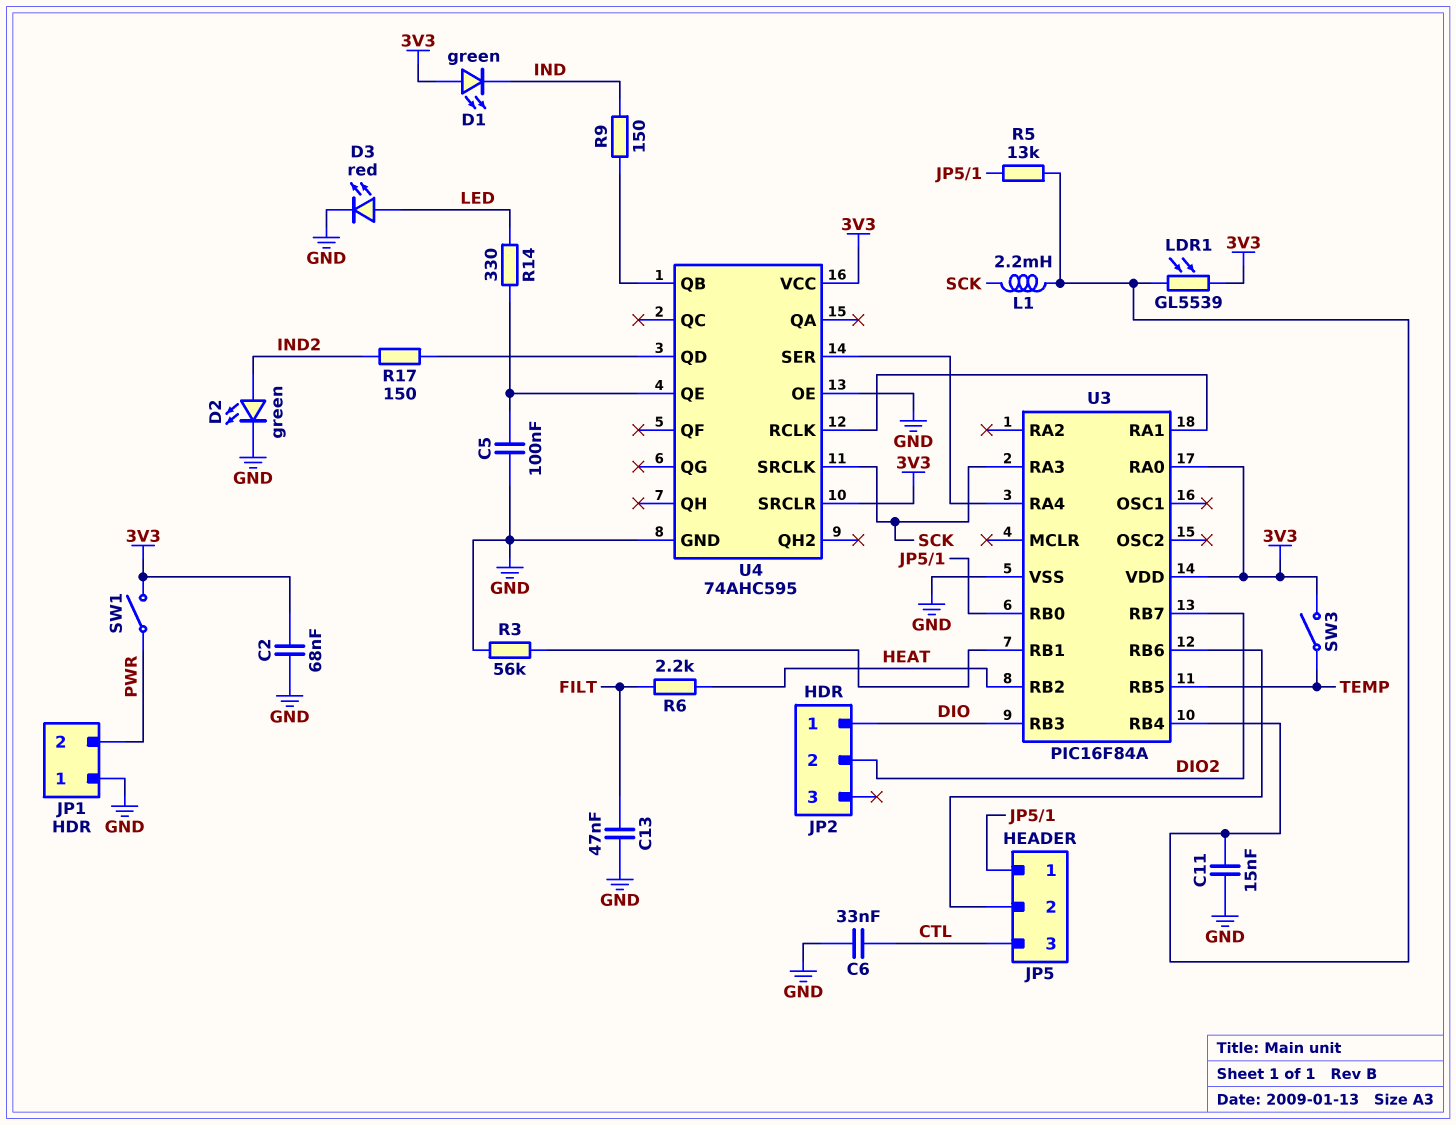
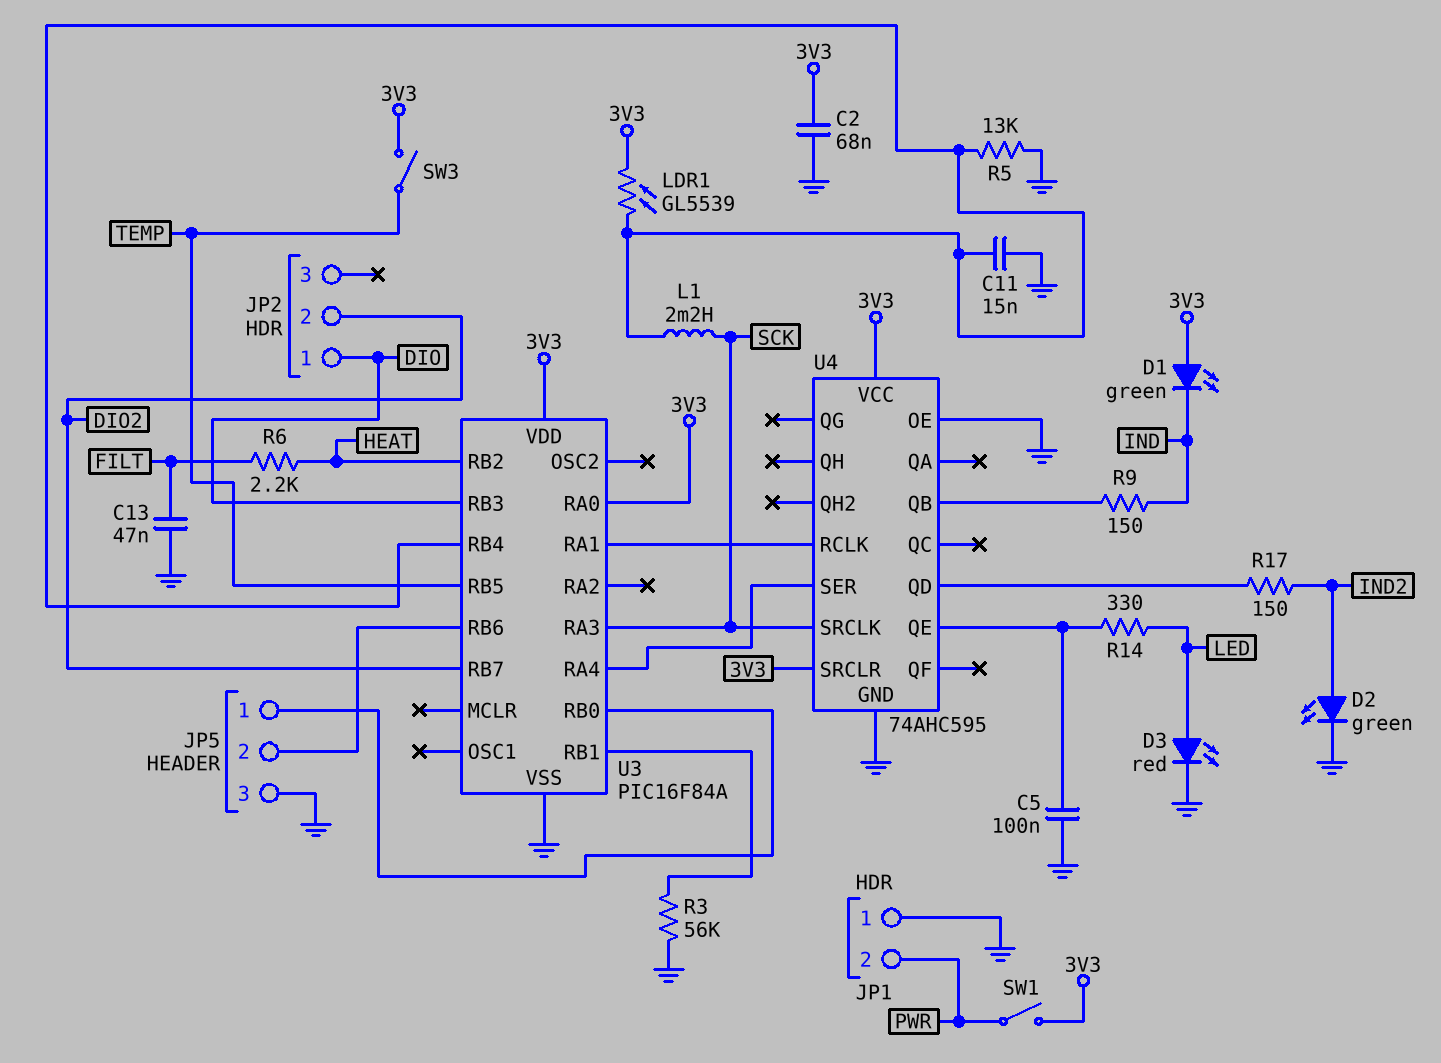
C6: 33nF (CTL, GND) -> none
JP5 pin 3: CTL -> GND
R5: 13k (JP5/1, U3/RB4) -> 13k (GND, U3/RB4)

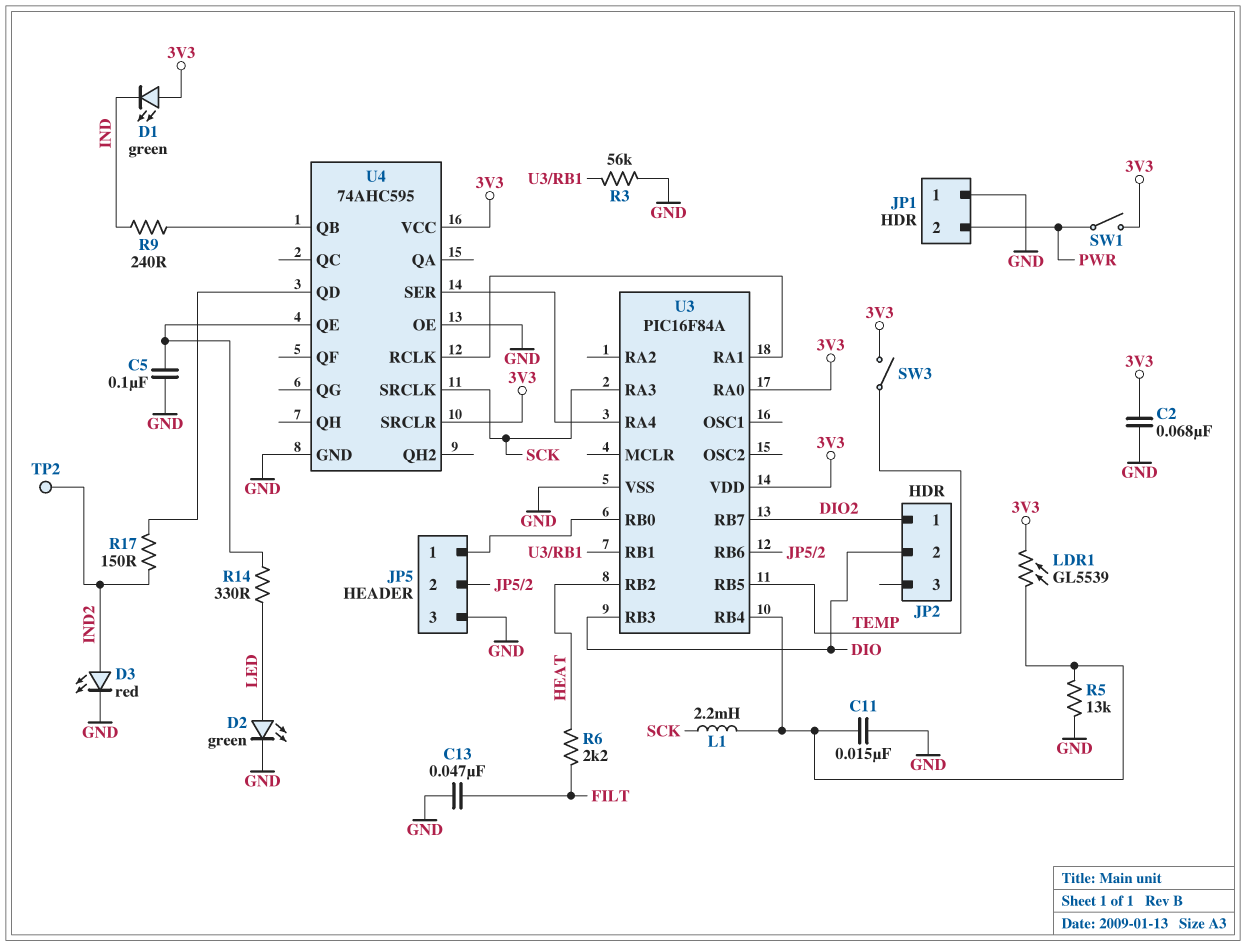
D2: LED green (A IND2, K GND) -> LED green (A LED, K GND)
D3: LED red (A LED, K GND) -> LED red (A IND2, K GND)
JP2 pin 1: DIO -> DIO2
JP2 pin 2: DIO2 -> DIO
R9: 150 (IND, U4/QB) -> 240 (IND, U4/QB)
TP2: none -> test point (IND2)

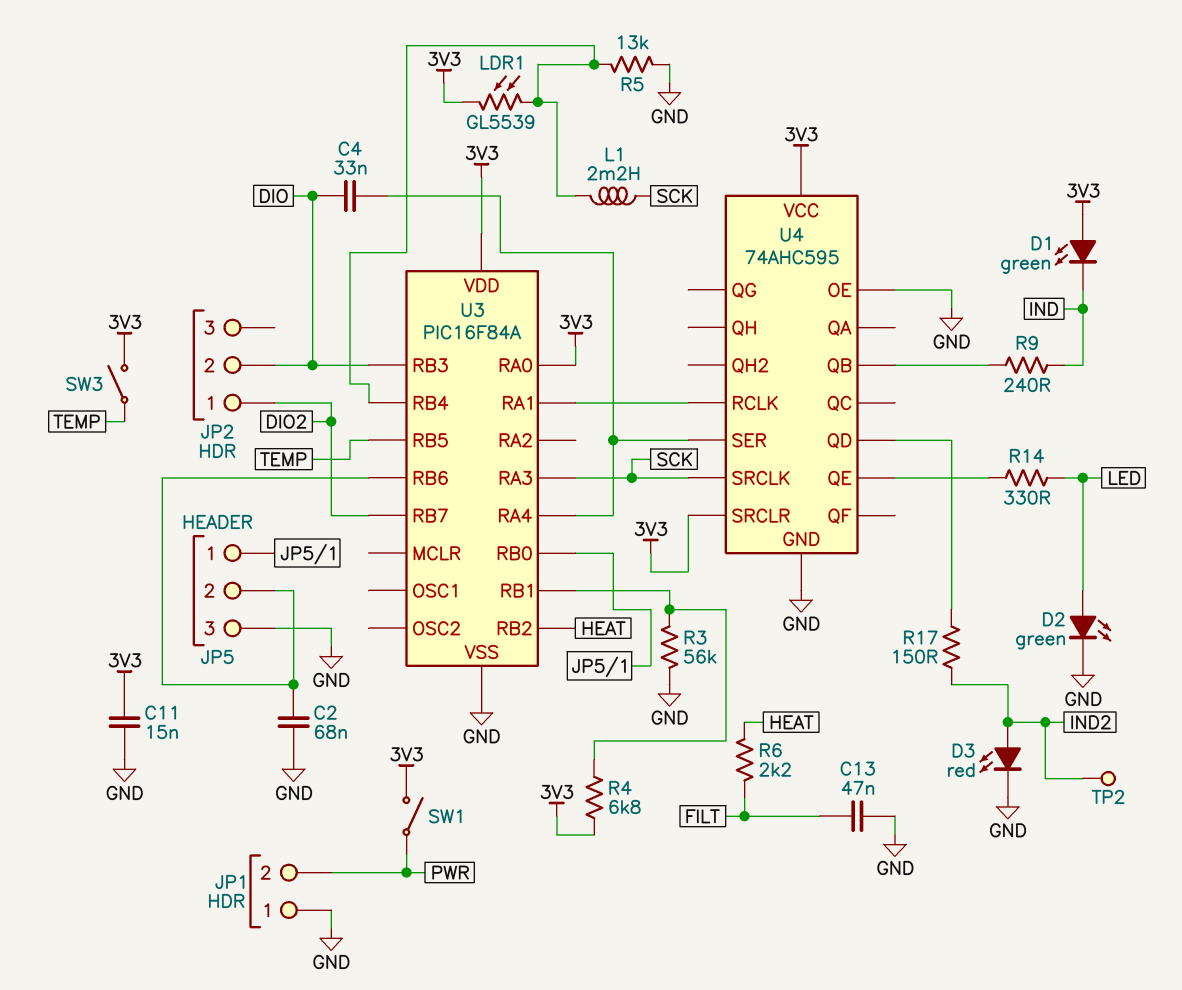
C2: 68nF (3V3, GND) -> 68nF (GND, JP5/2)
C4: none -> 33nF (DIO, U3/RA4)
C5: 100nF (GND, U4/QE) -> none
C11: 15nF (GND, U3/RB4) -> 15nF (3V3, GND)
R4: none -> 6.8k (3V3, U3/RB1)

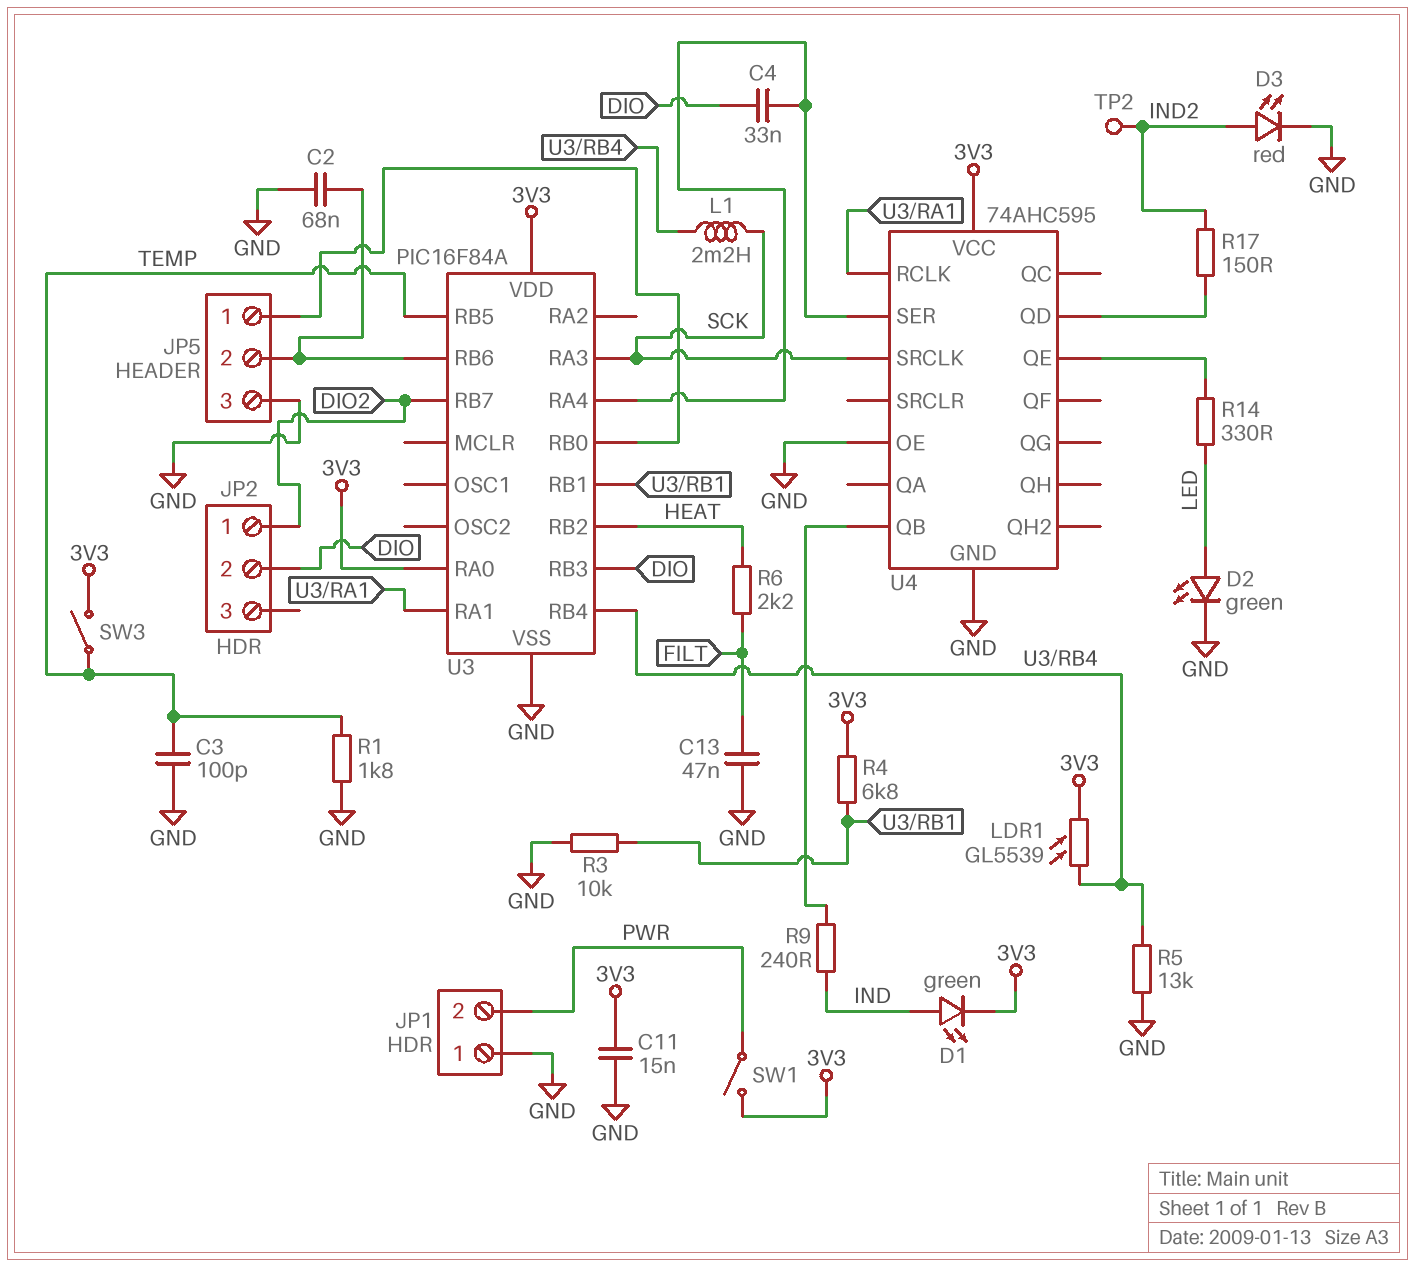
C3: none -> 100pF (GND, TEMP)
D1: LED green (A 3V3, K IND) -> LED green (A IND, K 3V3)
R1: none -> 1.8k (GND, TEMP)
R3: 56k (GND, U3/RB1) -> 10k (GND, U3/RB1)
U4 pin SRCLR: 3V3 -> none

